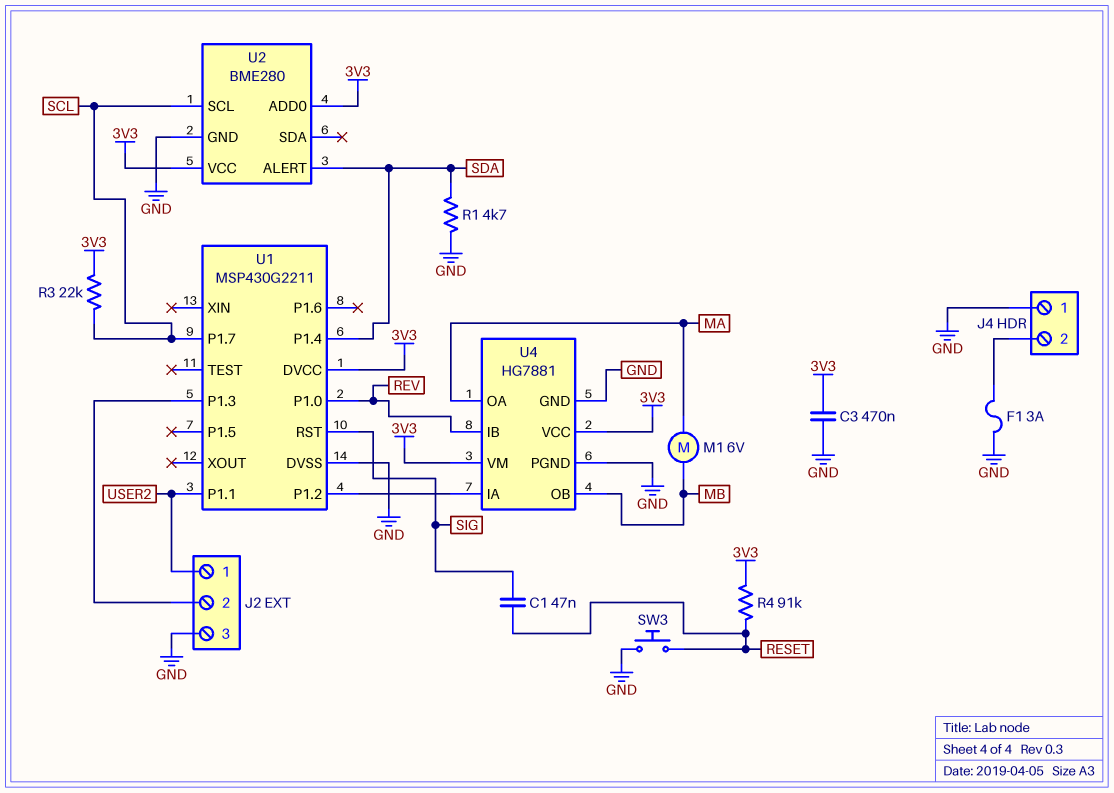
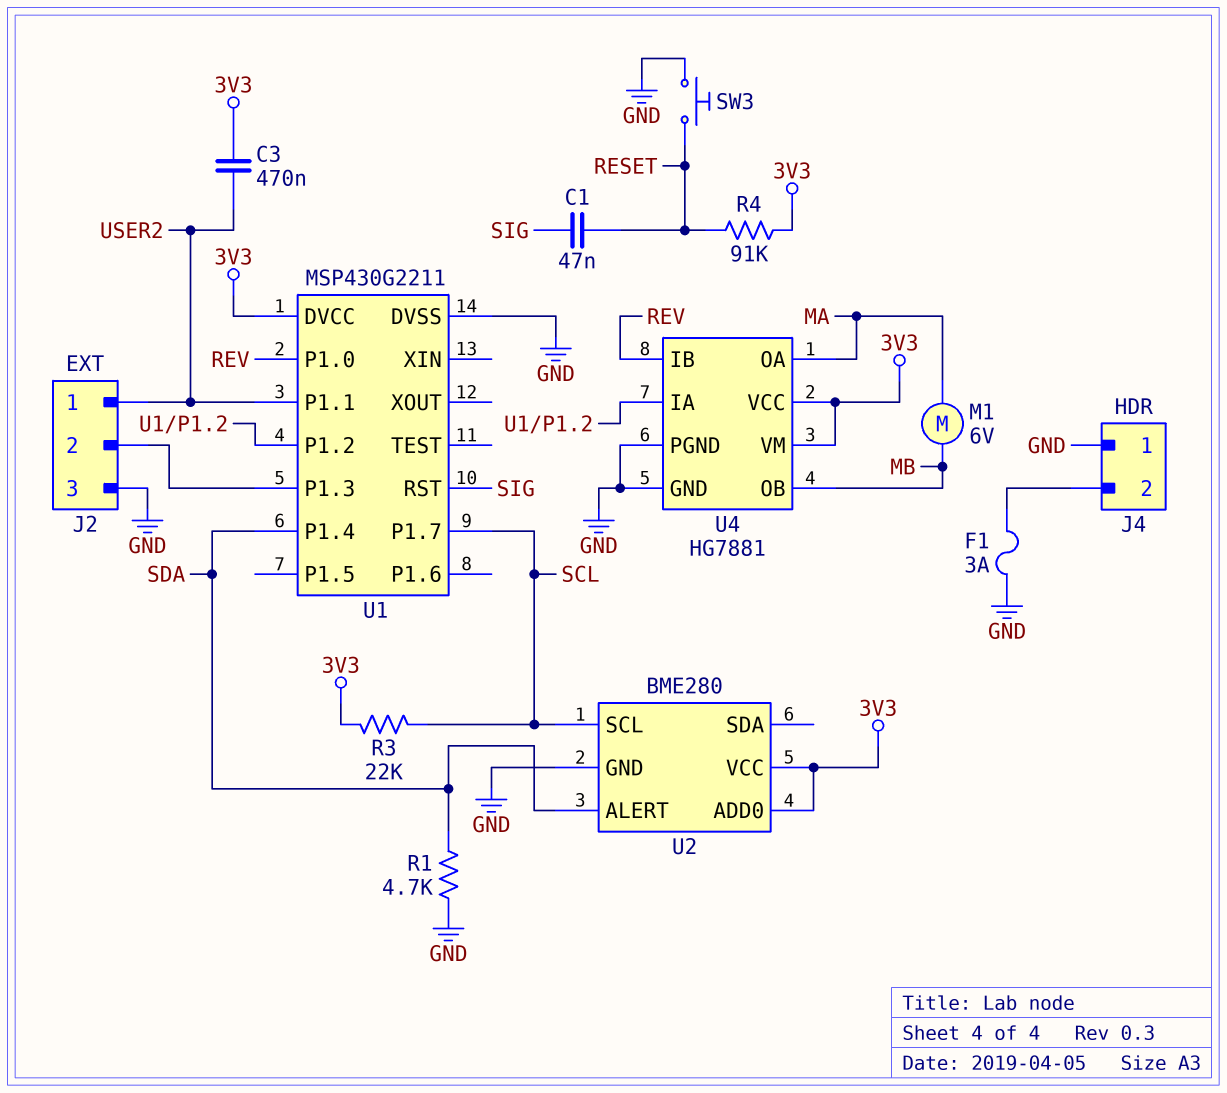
C3: 470nF (3V3, GND) -> 470nF (3V3, USER2)

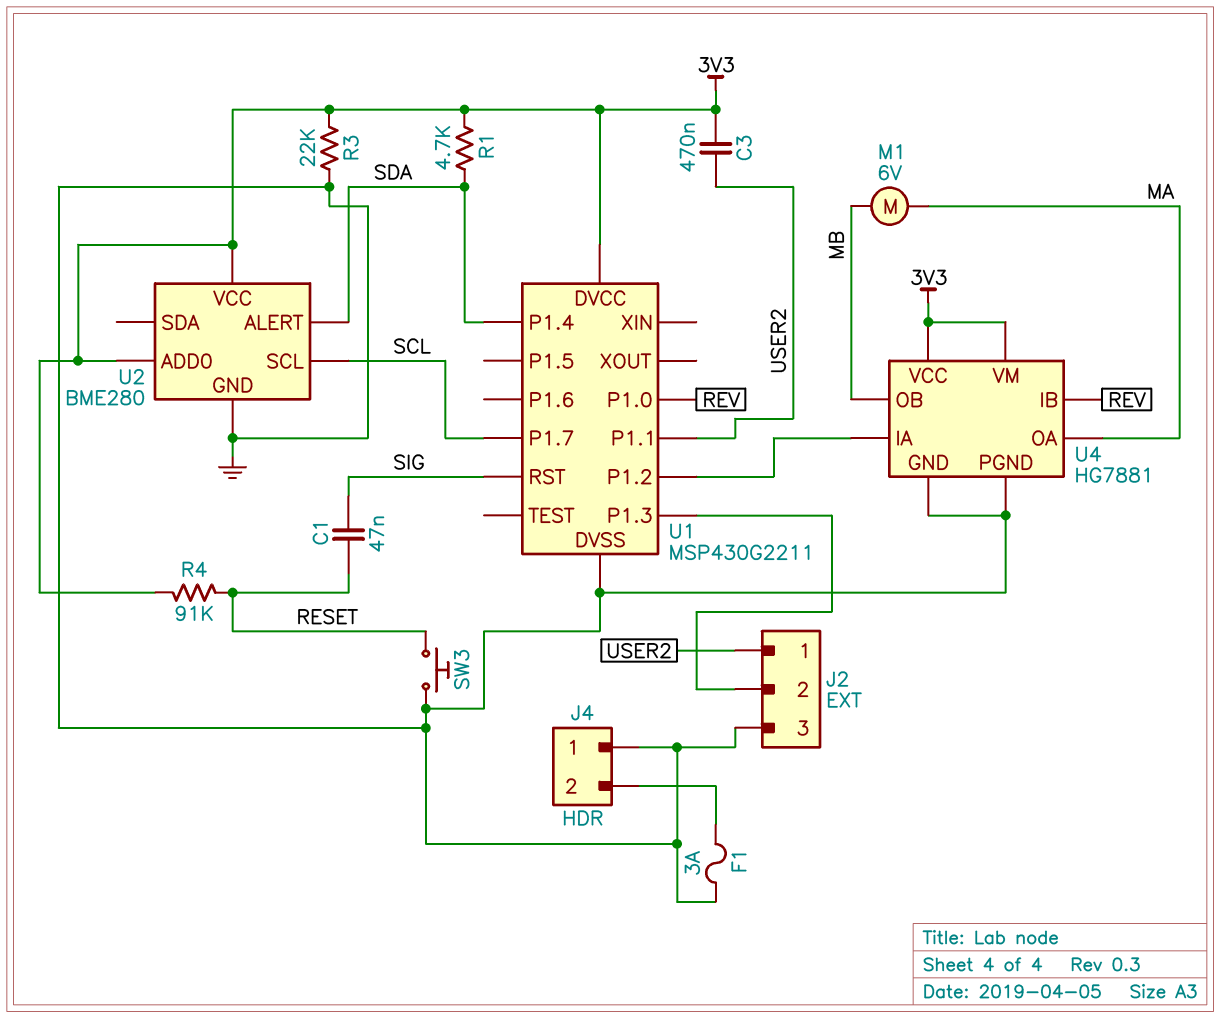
R1: 4.7k (GND, SDA) -> 4.7k (3V3, SDA)
R3: 22k (3V3, SCL) -> 22k (3V3, GND)

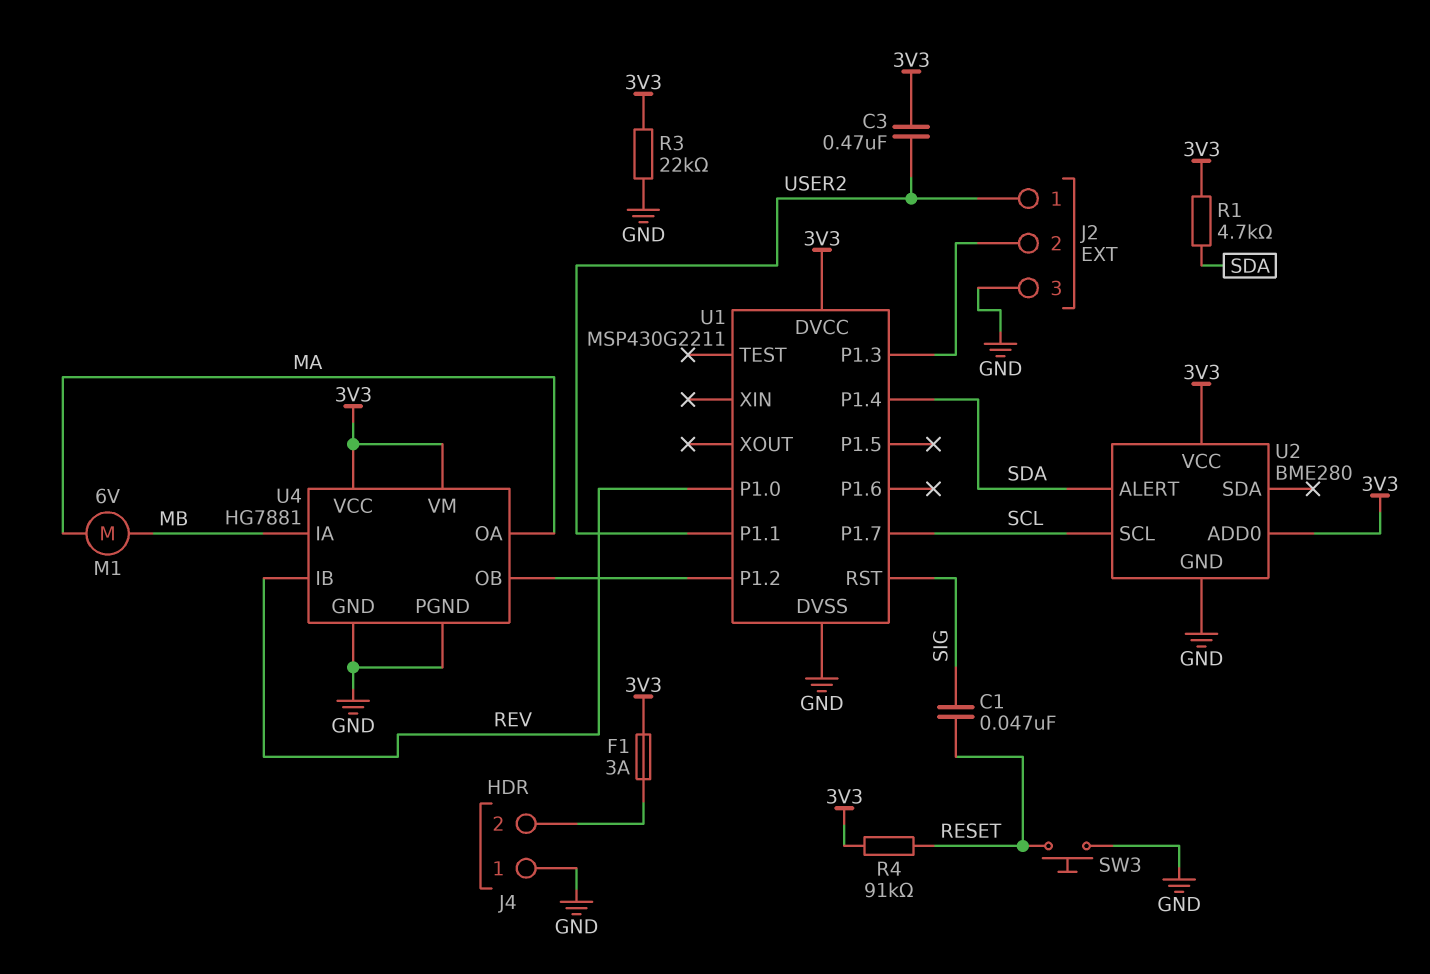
F1: 3A (GND, J4/2) -> 3A (3V3, J4/2)
U4 pin IA: U1/P1.2 -> MB
U4 pin OB: MB -> U1/P1.2

